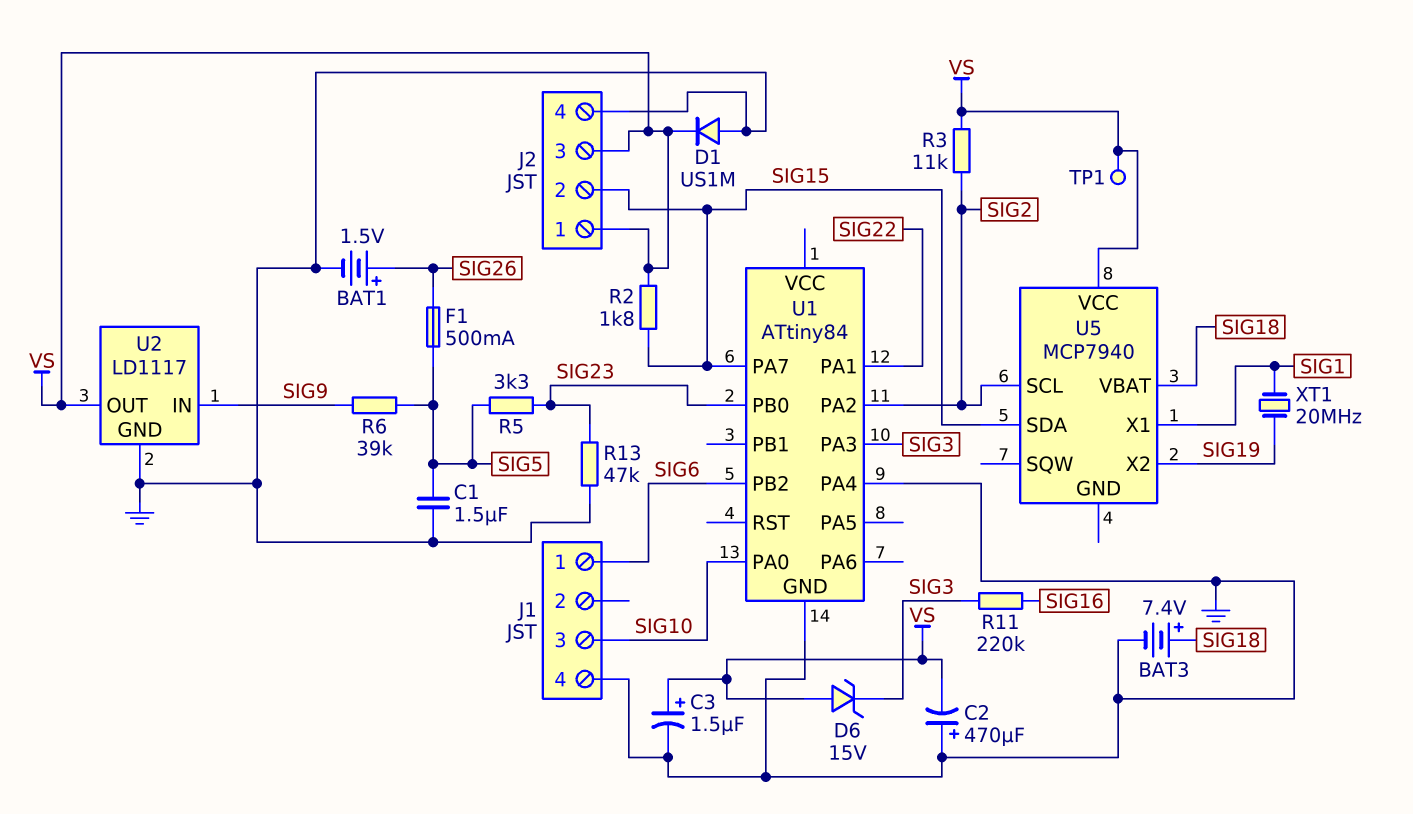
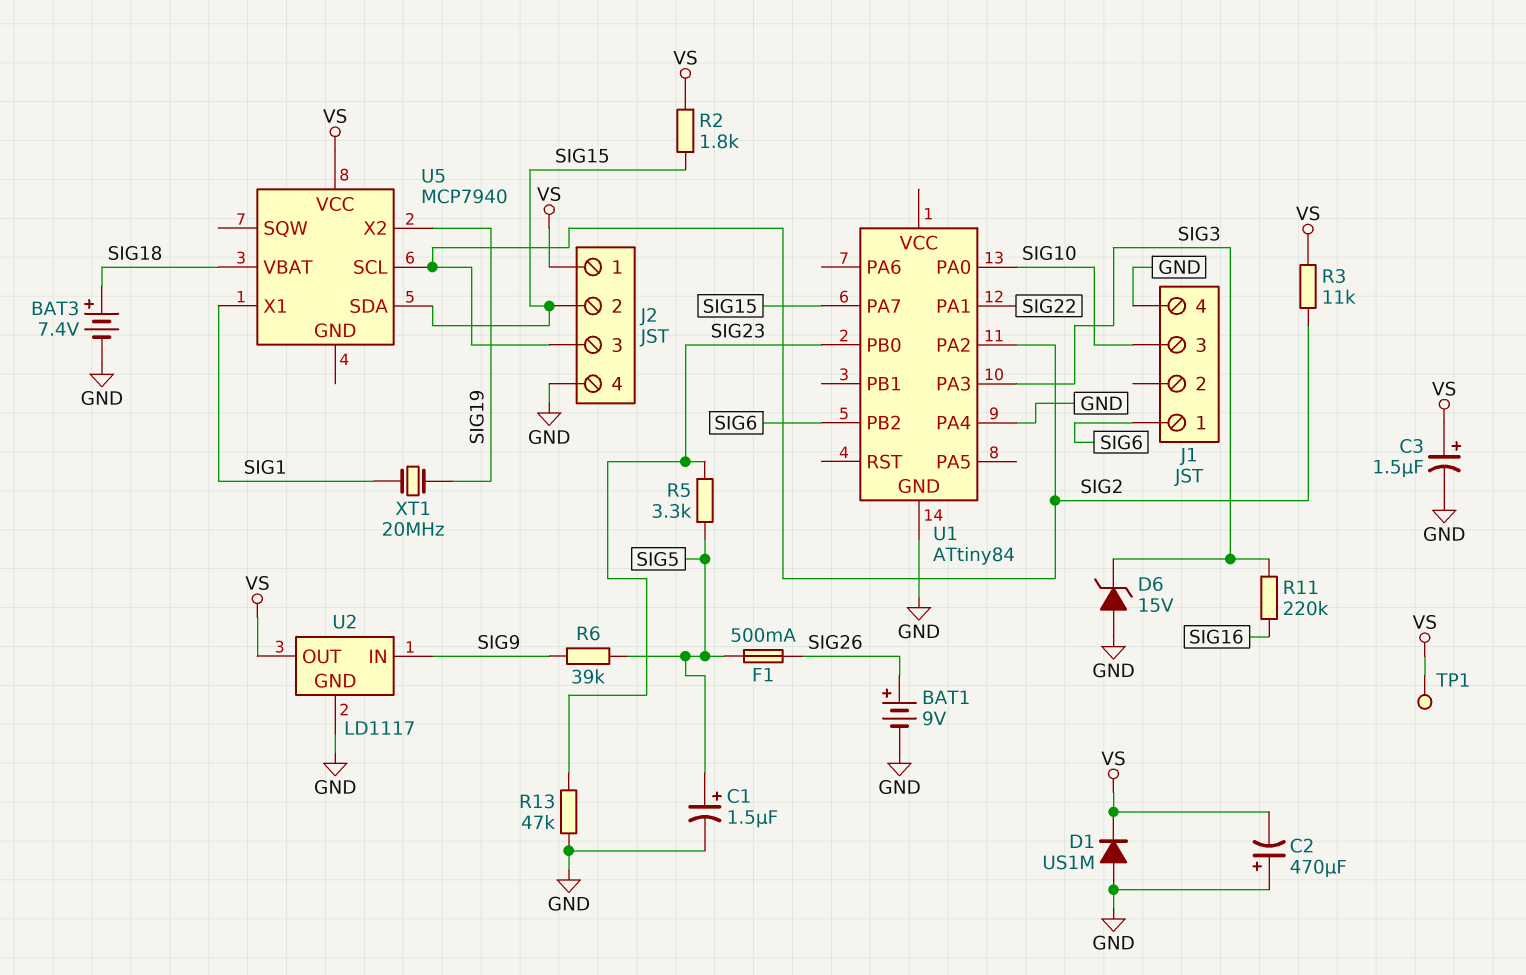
BAT1: 1.5V (plus SIG26, minus GND) -> 9V (plus SIG26, minus GND)
C1: 1.5uF (GND, SIG5) -> 1.5uF (plus SIG5, minus GND)
D6: zener 15V (A VS, K SIG3) -> zener 15V (A GND, K SIG3)
J2 pin 3: VS -> SIG2

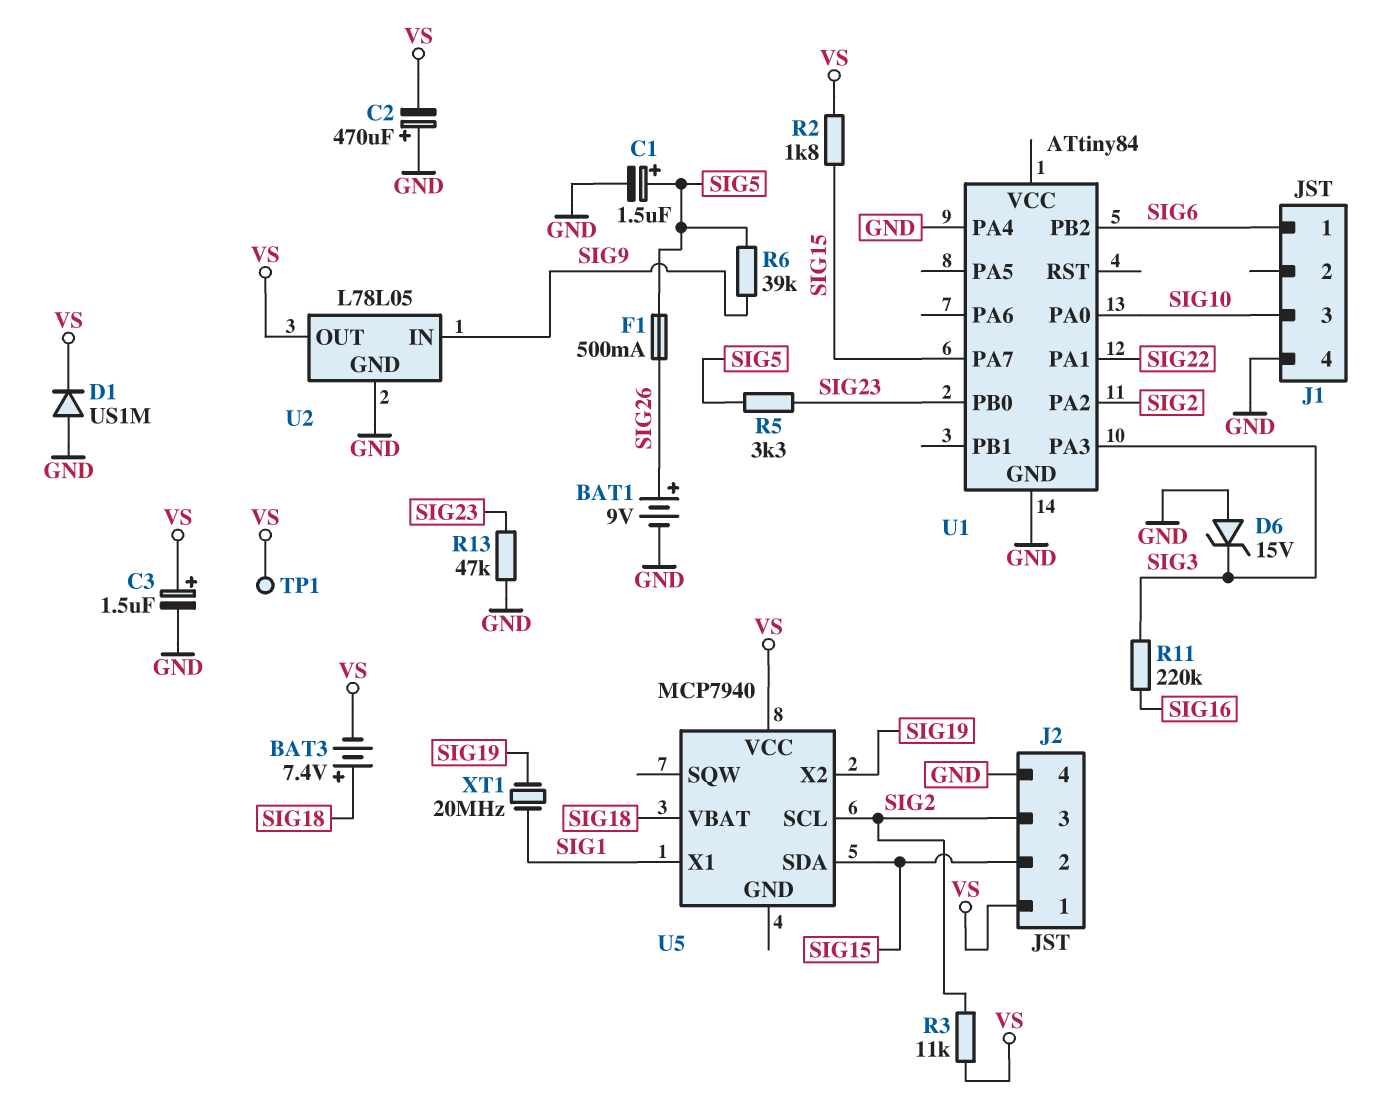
BAT3: 7.4V (plus SIG18, minus GND) -> 7.4V (plus SIG18, minus VS)
U2: LD1117 -> L78L05

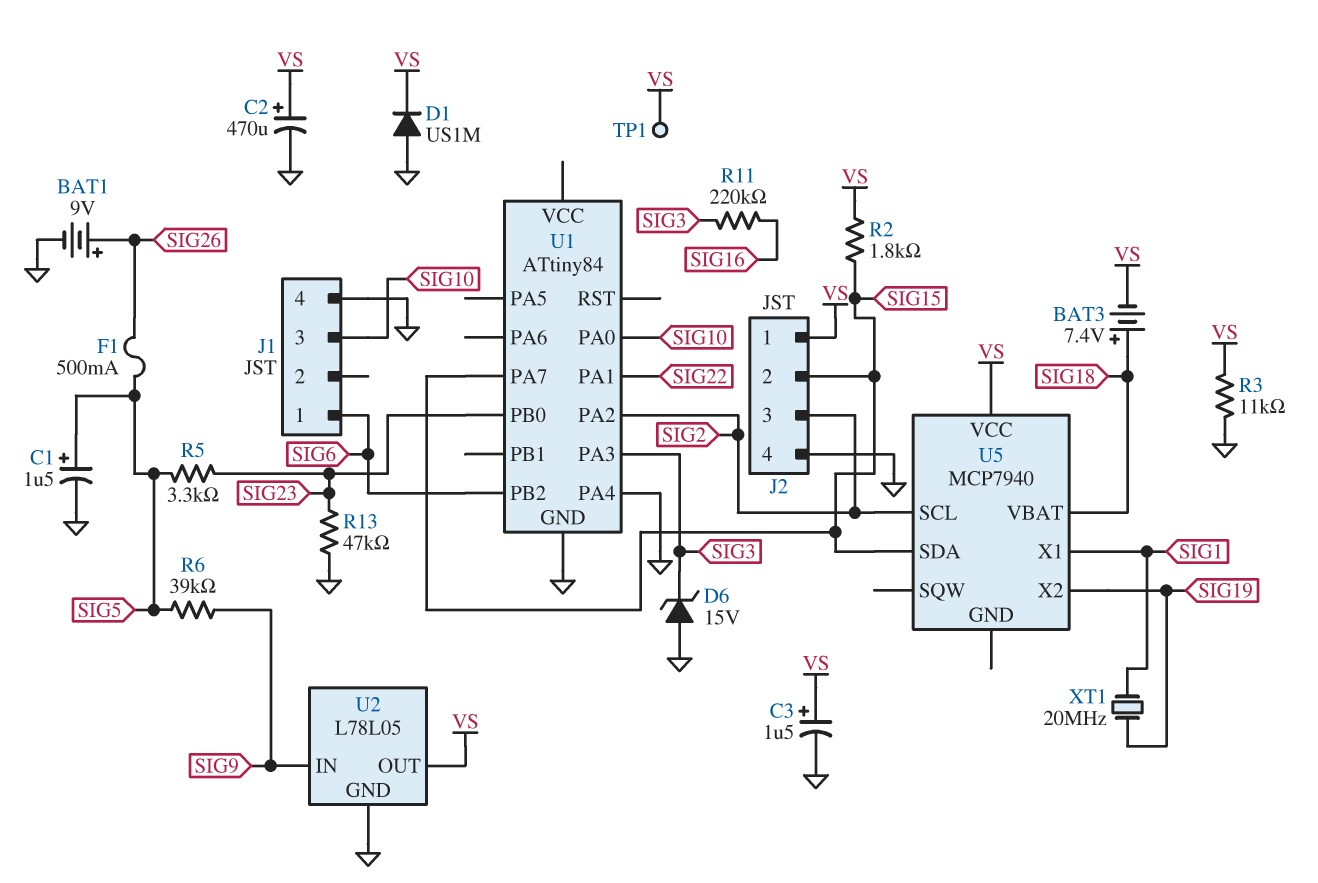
C2: 470uF (plus GND, minus VS) -> 470uF (plus VS, minus GND)
R3: 11k (SIG2, VS) -> 11k (GND, VS)

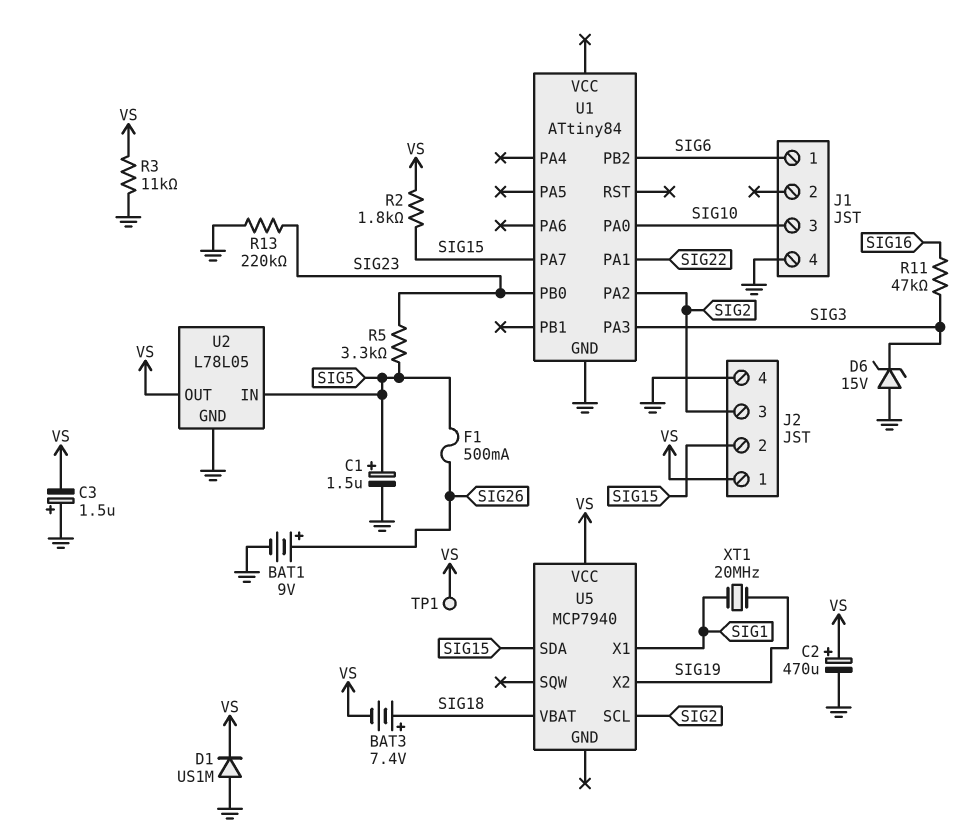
C3: 1.5uF (plus VS, minus GND) -> 1.5uF (plus GND, minus VS)
R6: 39k (SIG5, SIG9) -> none
R11: 220k (SIG3, SIG16) -> 47k (SIG3, SIG16)
R13: 47k (GND, SIG23) -> 220k (GND, SIG23)
U1 pin PA4: GND -> none
U2 pin IN: SIG9 -> SIG5

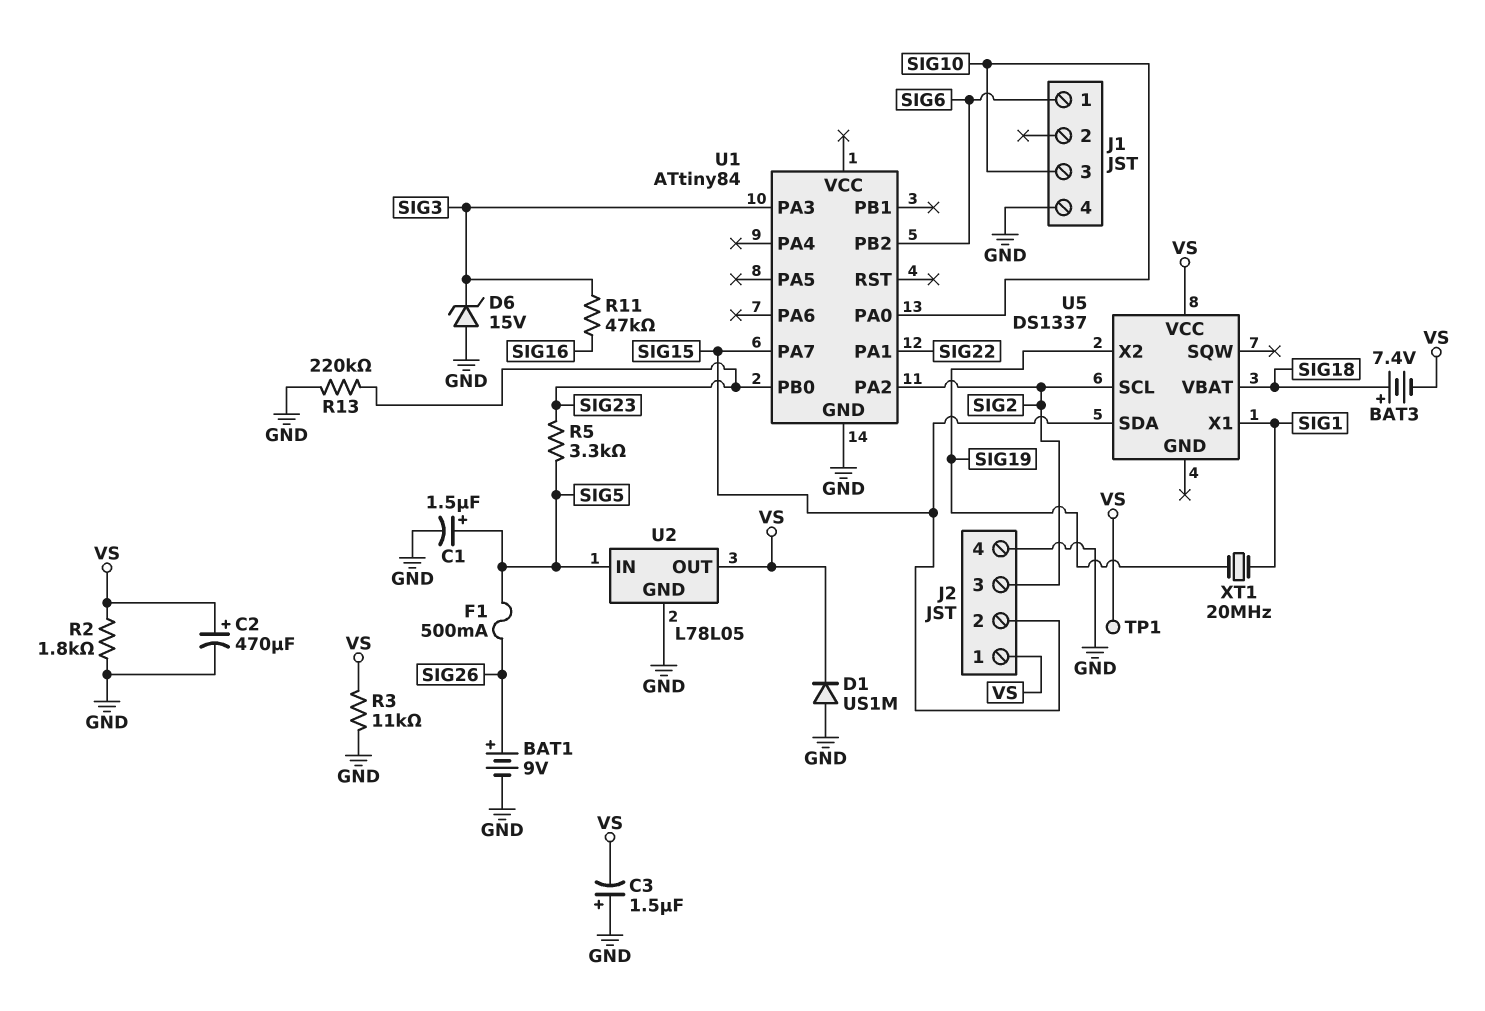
R2: 1.8k (SIG15, VS) -> 1.8k (GND, VS)
U5: MCP7940 -> DS1337

